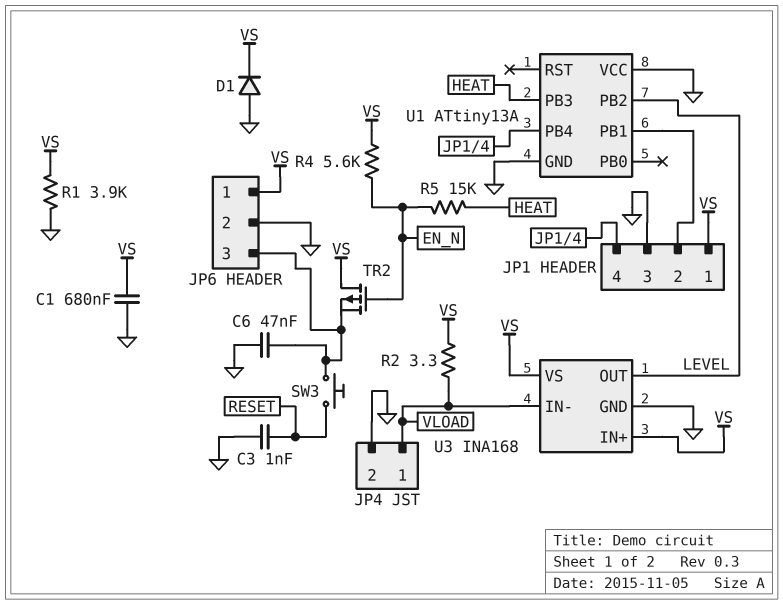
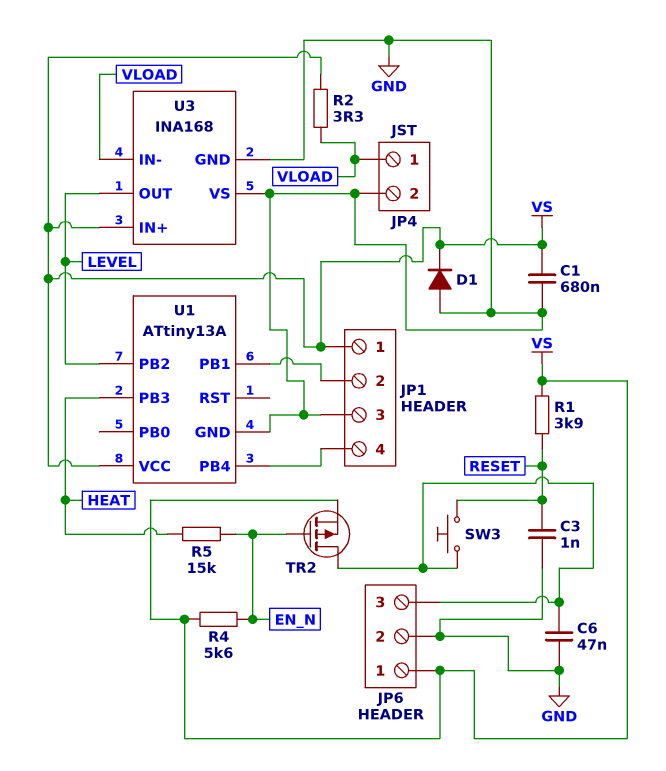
R1: 3.9k (GND, VS) -> 3.9k (RESET, VS)
TR2: PMOS (G EN_N, D VS, S JP6/3) -> PMOS (G EN_N, D JP6/3, S VS)
U1 pin VCC: GND -> VS
U3 pin VS: VS -> GND

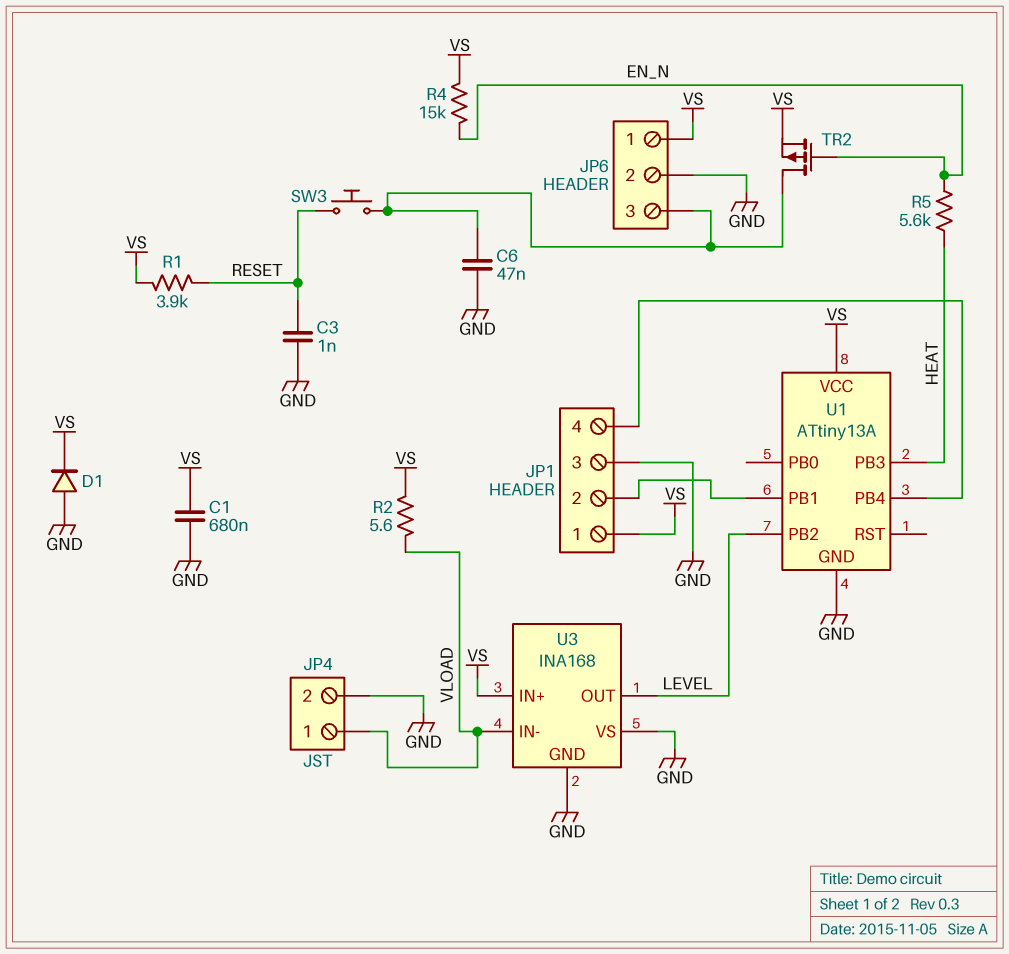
R2: 3.3 (VLOAD, VS) -> 5.6 (VLOAD, VS)
R4: 5.6k (EN_N, VS) -> 15k (EN_N, VS)
R5: 15k (EN_N, HEAT) -> 5.6k (EN_N, HEAT)

